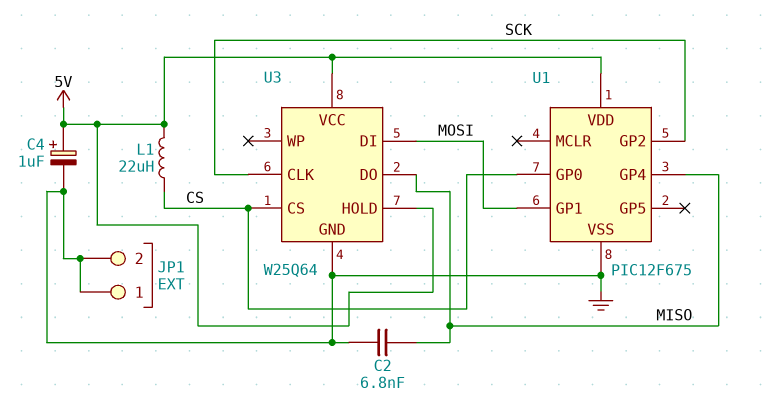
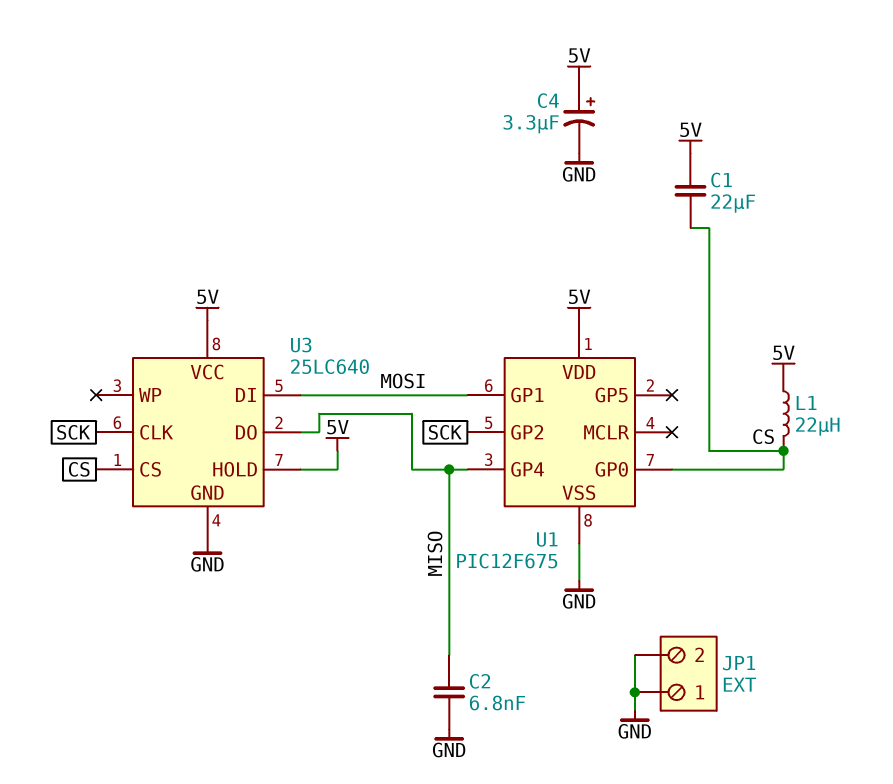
C1: none -> 22uF (5V, CS)
C4: 1uF (plus 5V, minus GND) -> 3.3uF (plus 5V, minus GND)
U3: W25Q64 -> 25LC640

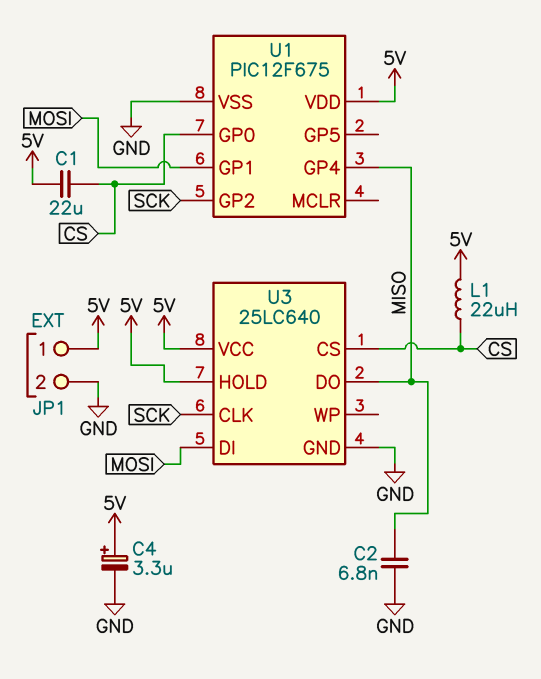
JP1 pin 1: GND -> 5V

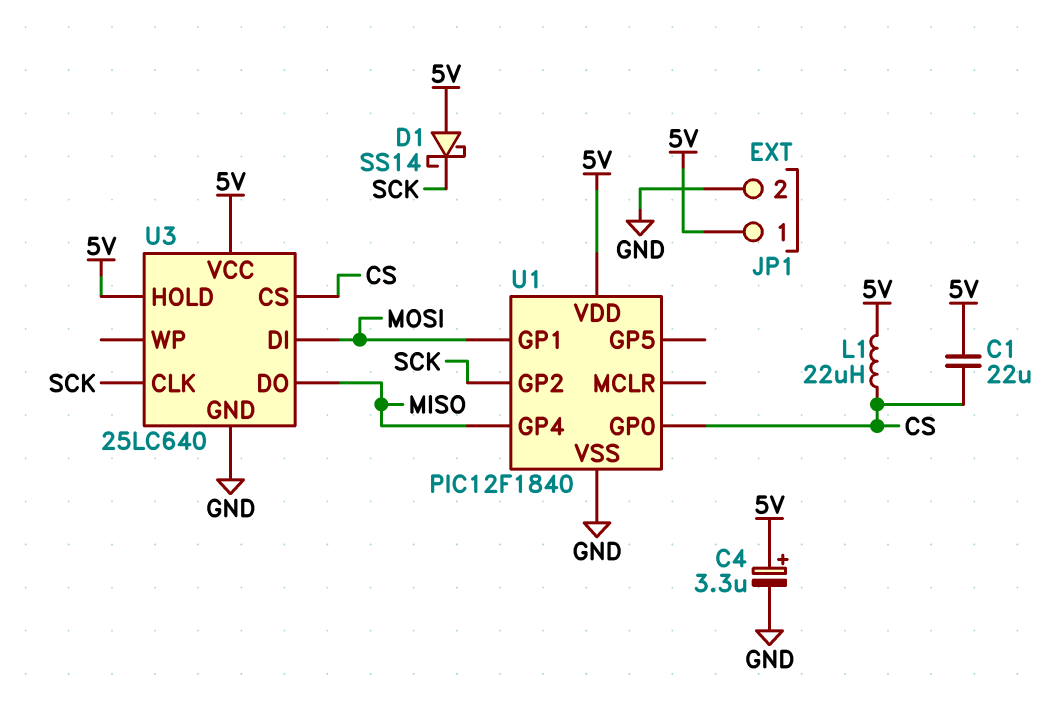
C2: 6.8nF (GND, MISO) -> none
D1: none -> schottky SS14 (A 5V, K SCK)
U1: PIC12F675 -> PIC12F1840

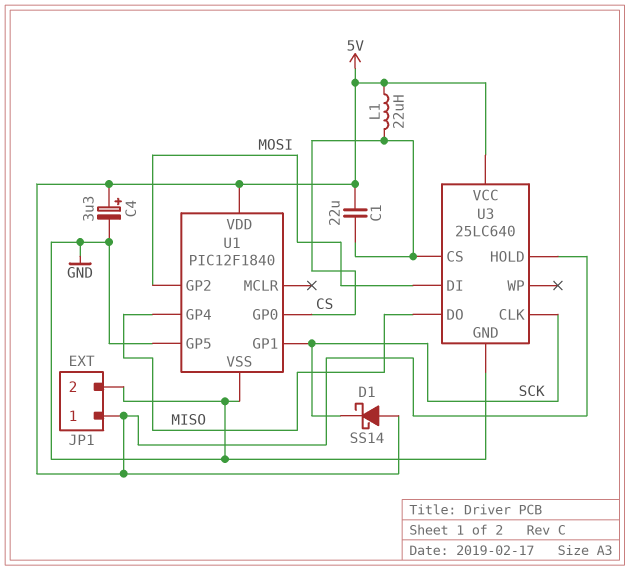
U1 pin GP1: MOSI -> SCK
U1 pin GP2: SCK -> MOSI
U1 pin GP5: none -> GND

